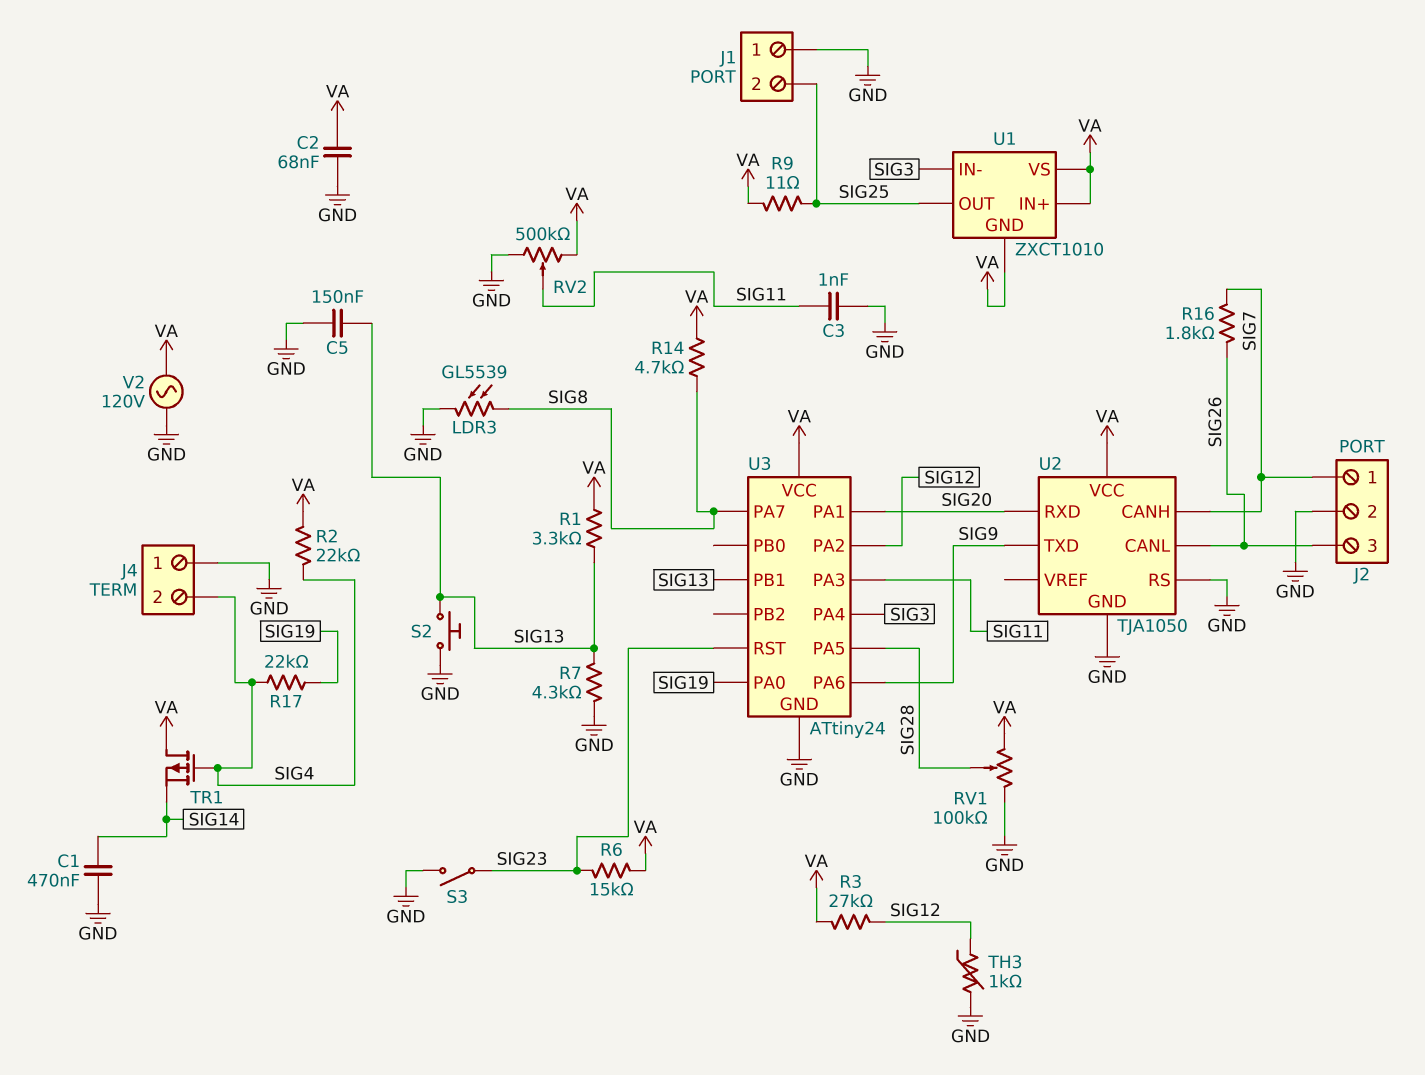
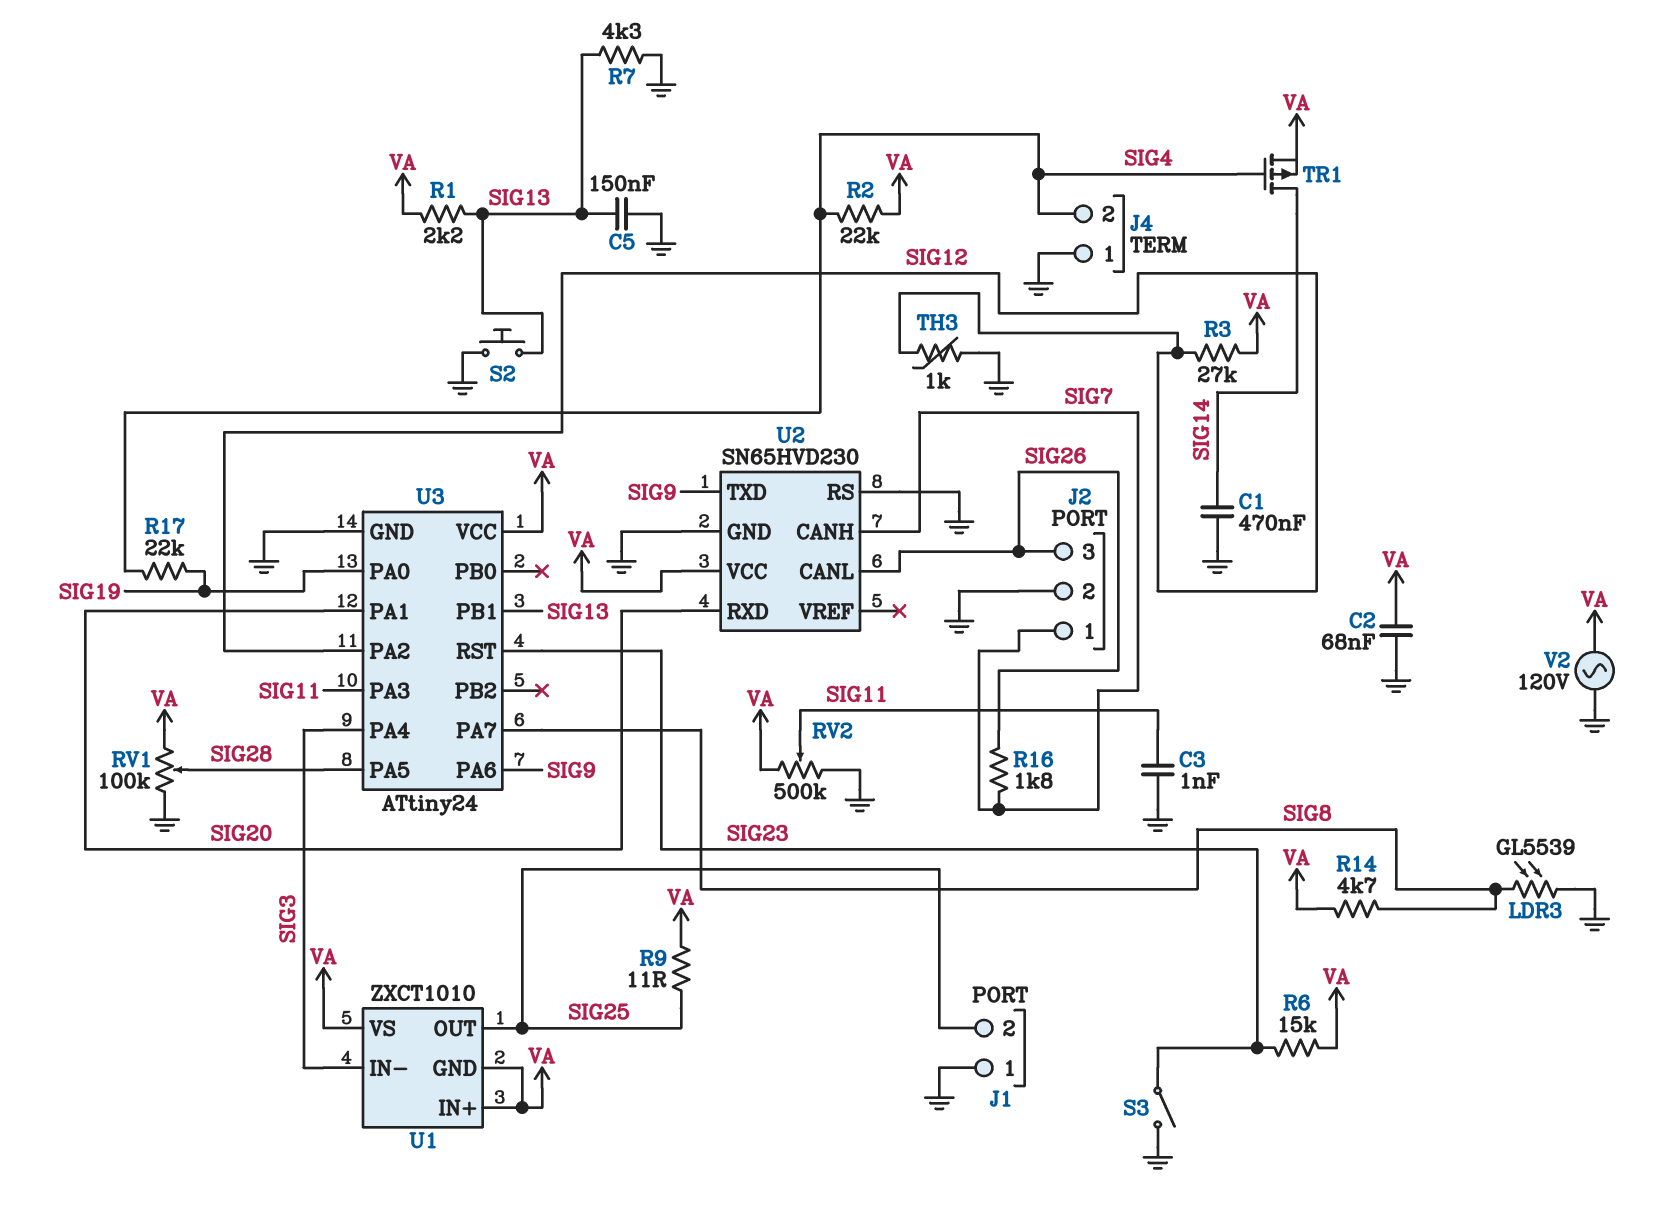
R1: 3.3k (SIG13, VA) -> 2.2k (SIG13, VA)
TR1: PMOS (G SIG4, D VA, S SIG14) -> PMOS (G SIG4, D SIG14, S VA)
U2: TJA1050 -> SN65HVD230

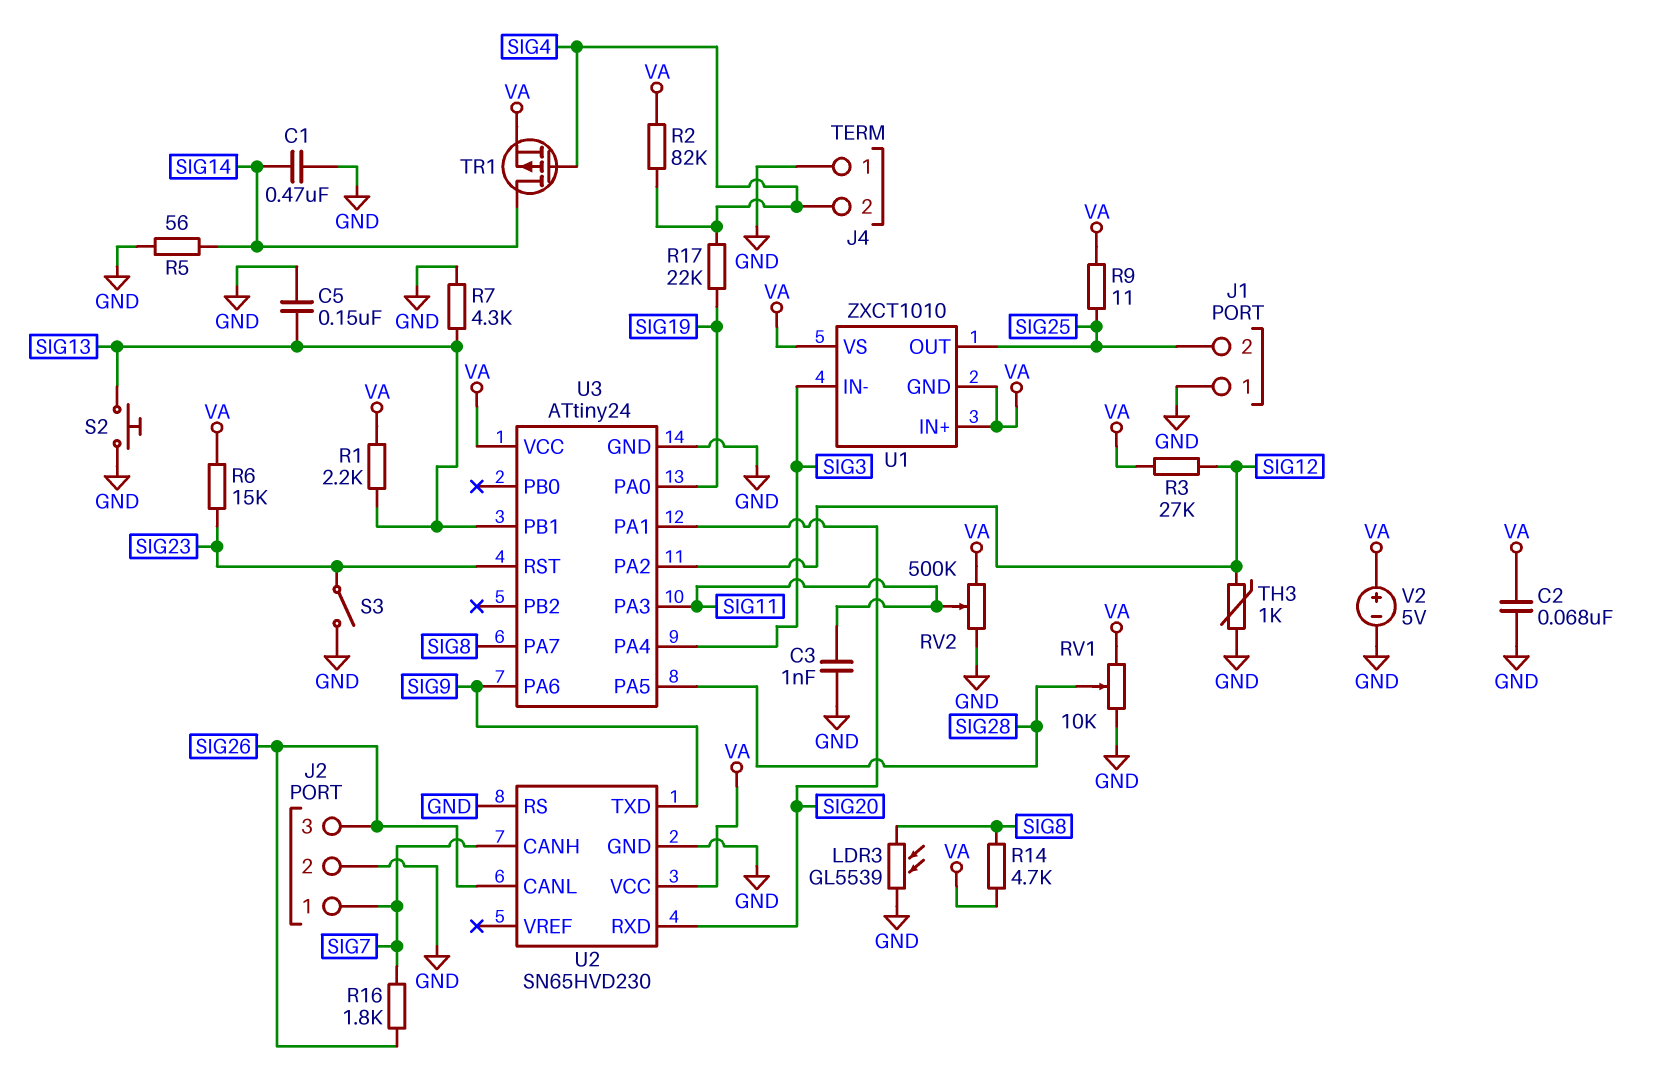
R2: 22k (SIG4, VA) -> 82k (SIG4, VA)
R5: none -> 56 (GND, SIG14)
RV1: 100k (GND, VA, wiper SIG28) -> 10k (GND, VA, wiper SIG28)
V2: AC 120V (GND, VA) -> 5V (plus VA, minus GND)

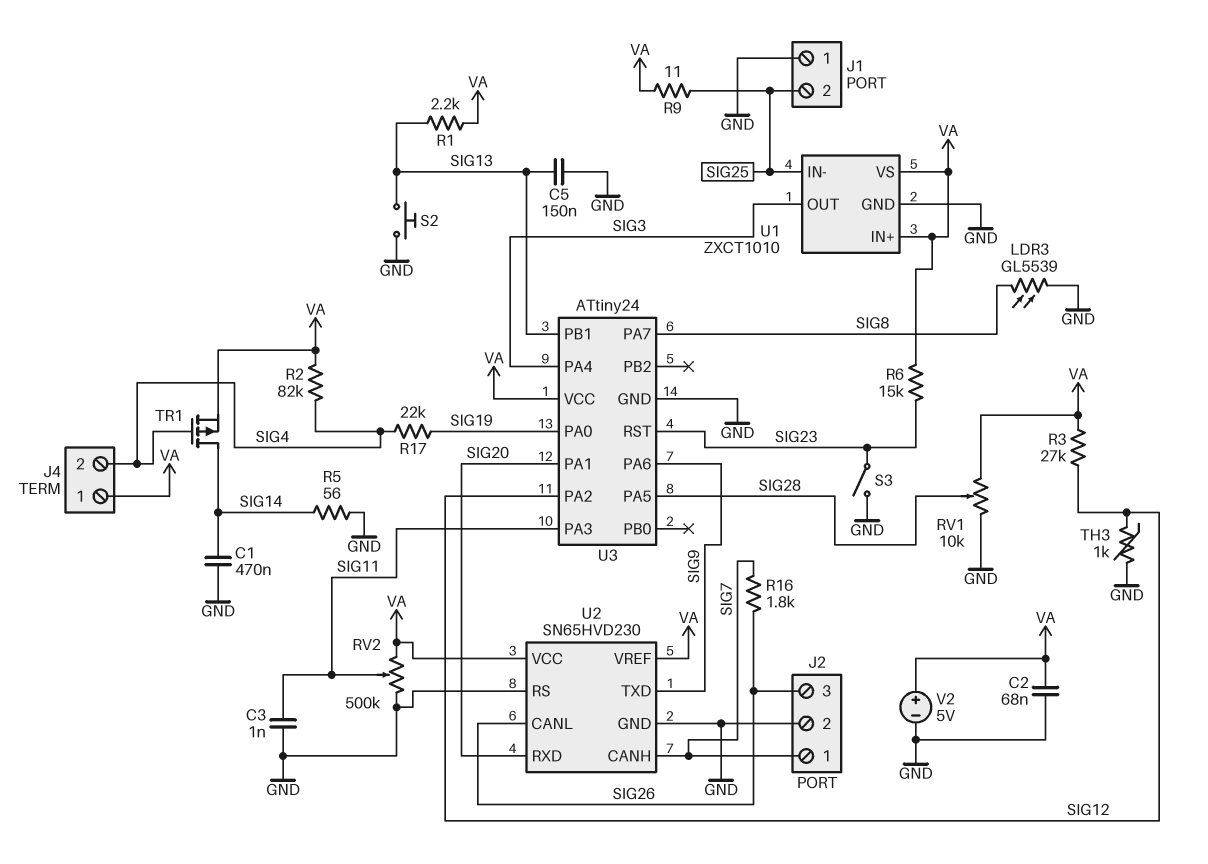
J4 pin 1: GND -> VA
R7: 4.3k (GND, SIG13) -> none
R14: 4.7k (SIG8, VA) -> none
U1 pin GND: VA -> GND
U1 pin IN-: SIG3 -> SIG25
U1 pin OUT: SIG25 -> SIG3
U2 pin VREF: none -> VA

